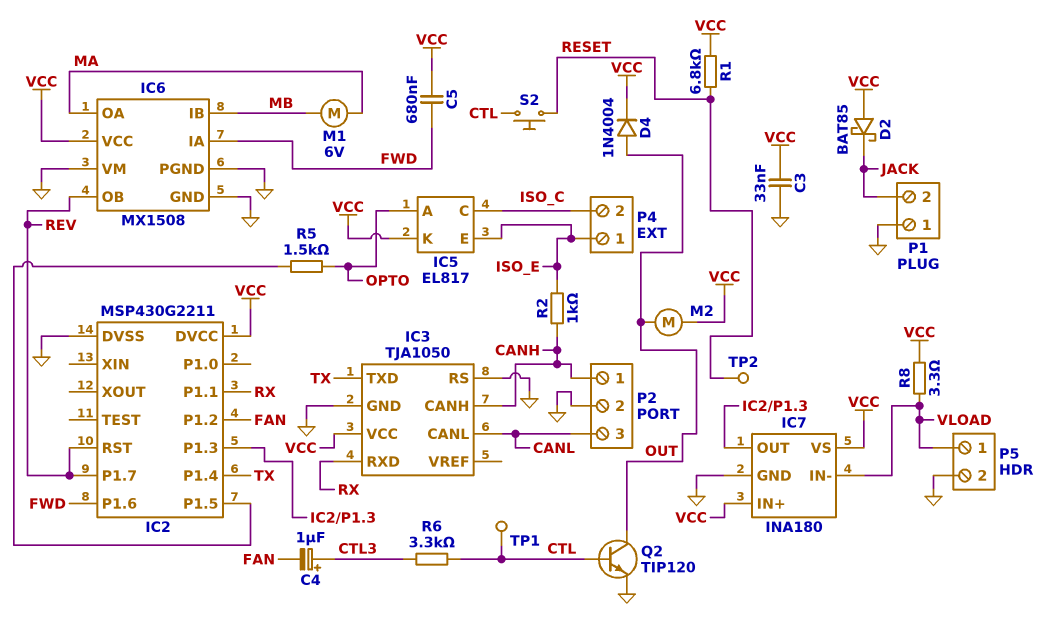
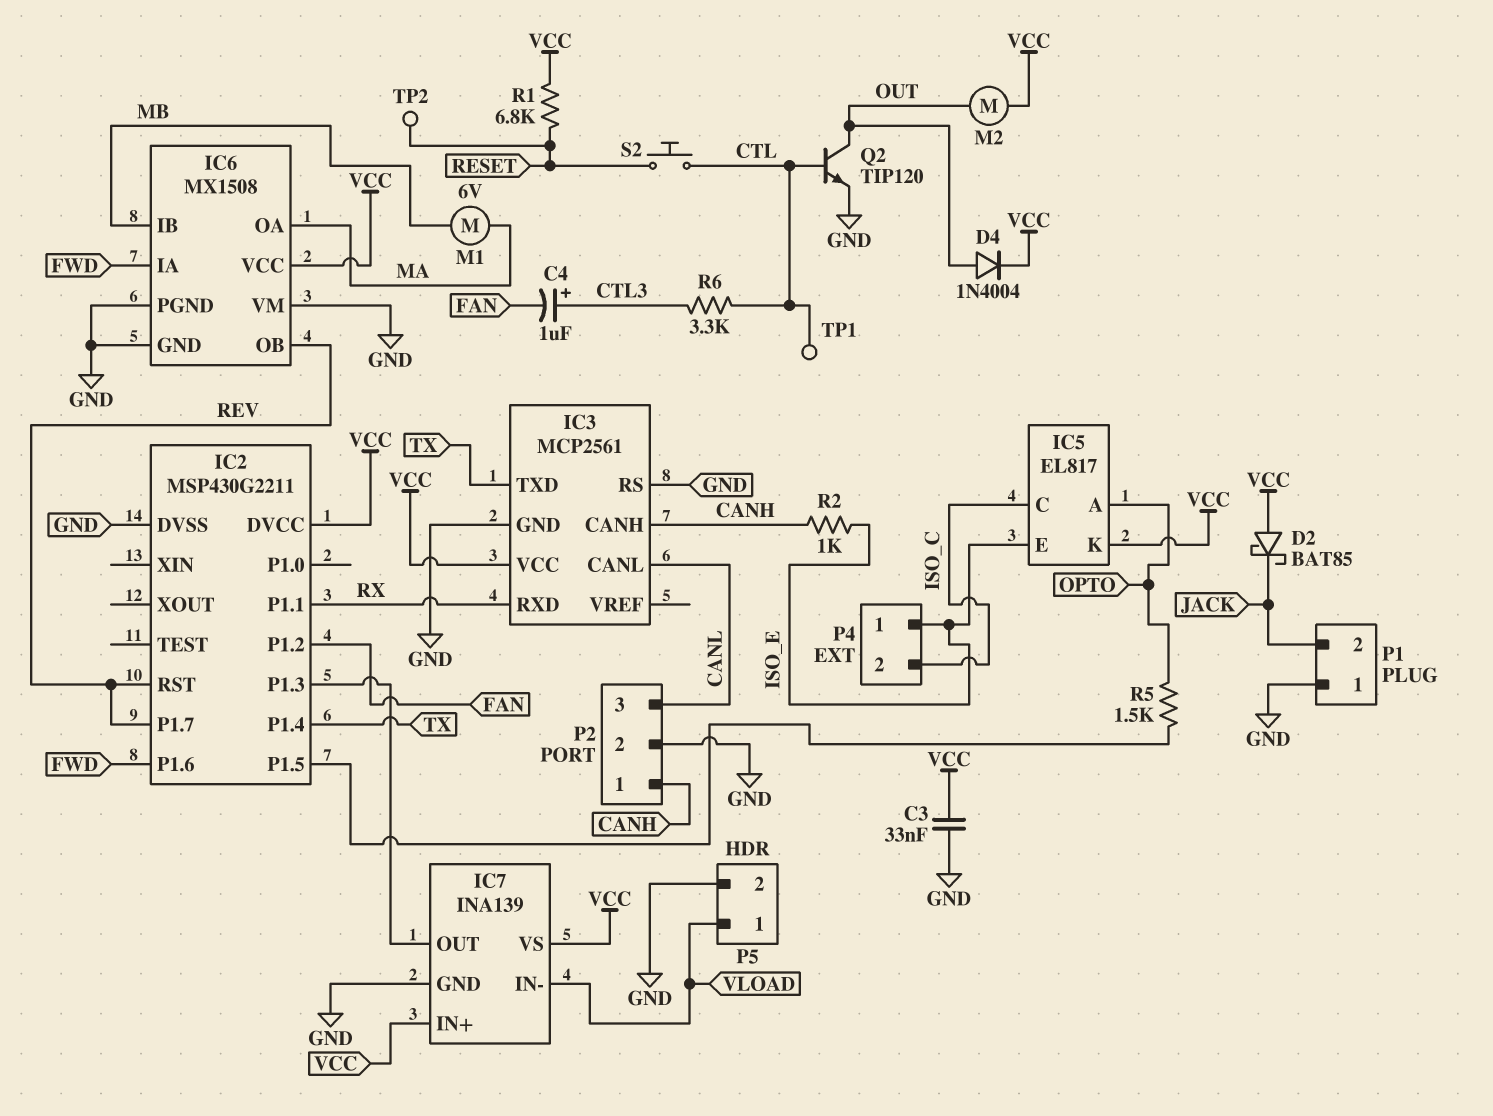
C5: 680nF (FWD, VCC) -> none
IC3: TJA1050 -> MCP2561
IC7: INA180 -> INA139
R8: 3.3 (VCC, VLOAD) -> none

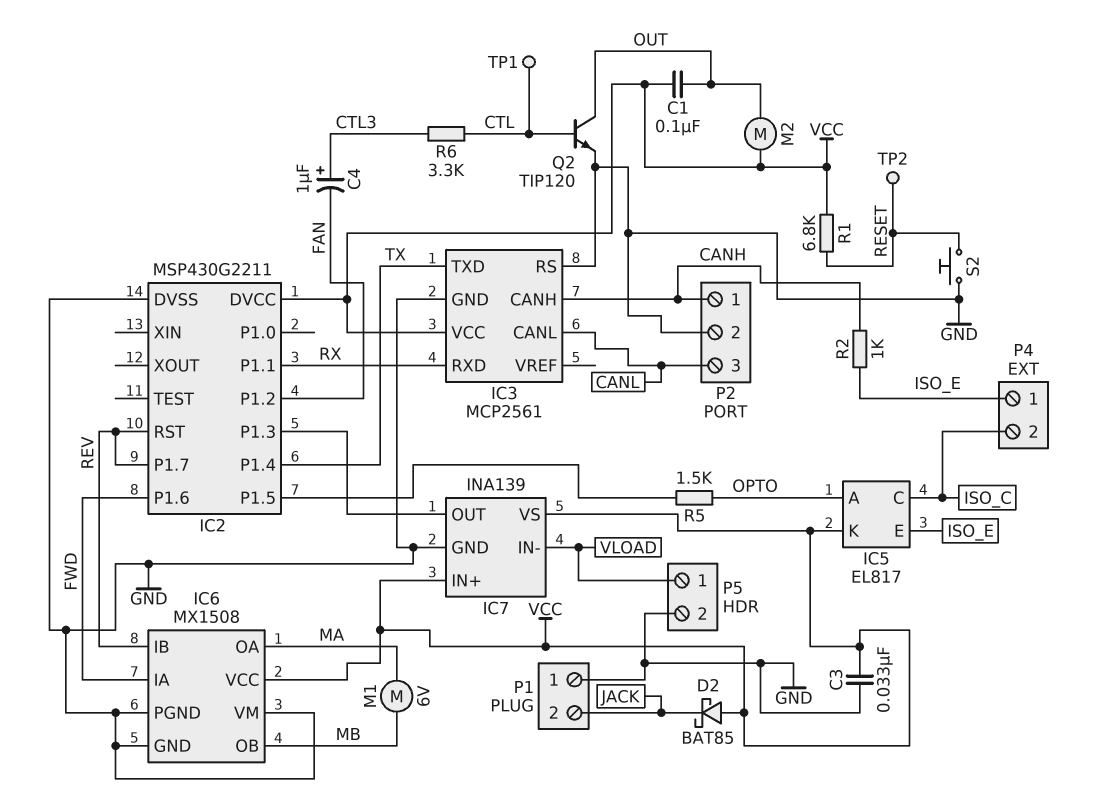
C1: none -> 100nF (OUT, VCC)
D4: diode 1N4004 (A OUT, K VCC) -> none
IC6 pin IB: MB -> REV
IC6 pin OB: REV -> MB
S2: button (CTL, RESET) -> button (GND, RESET)

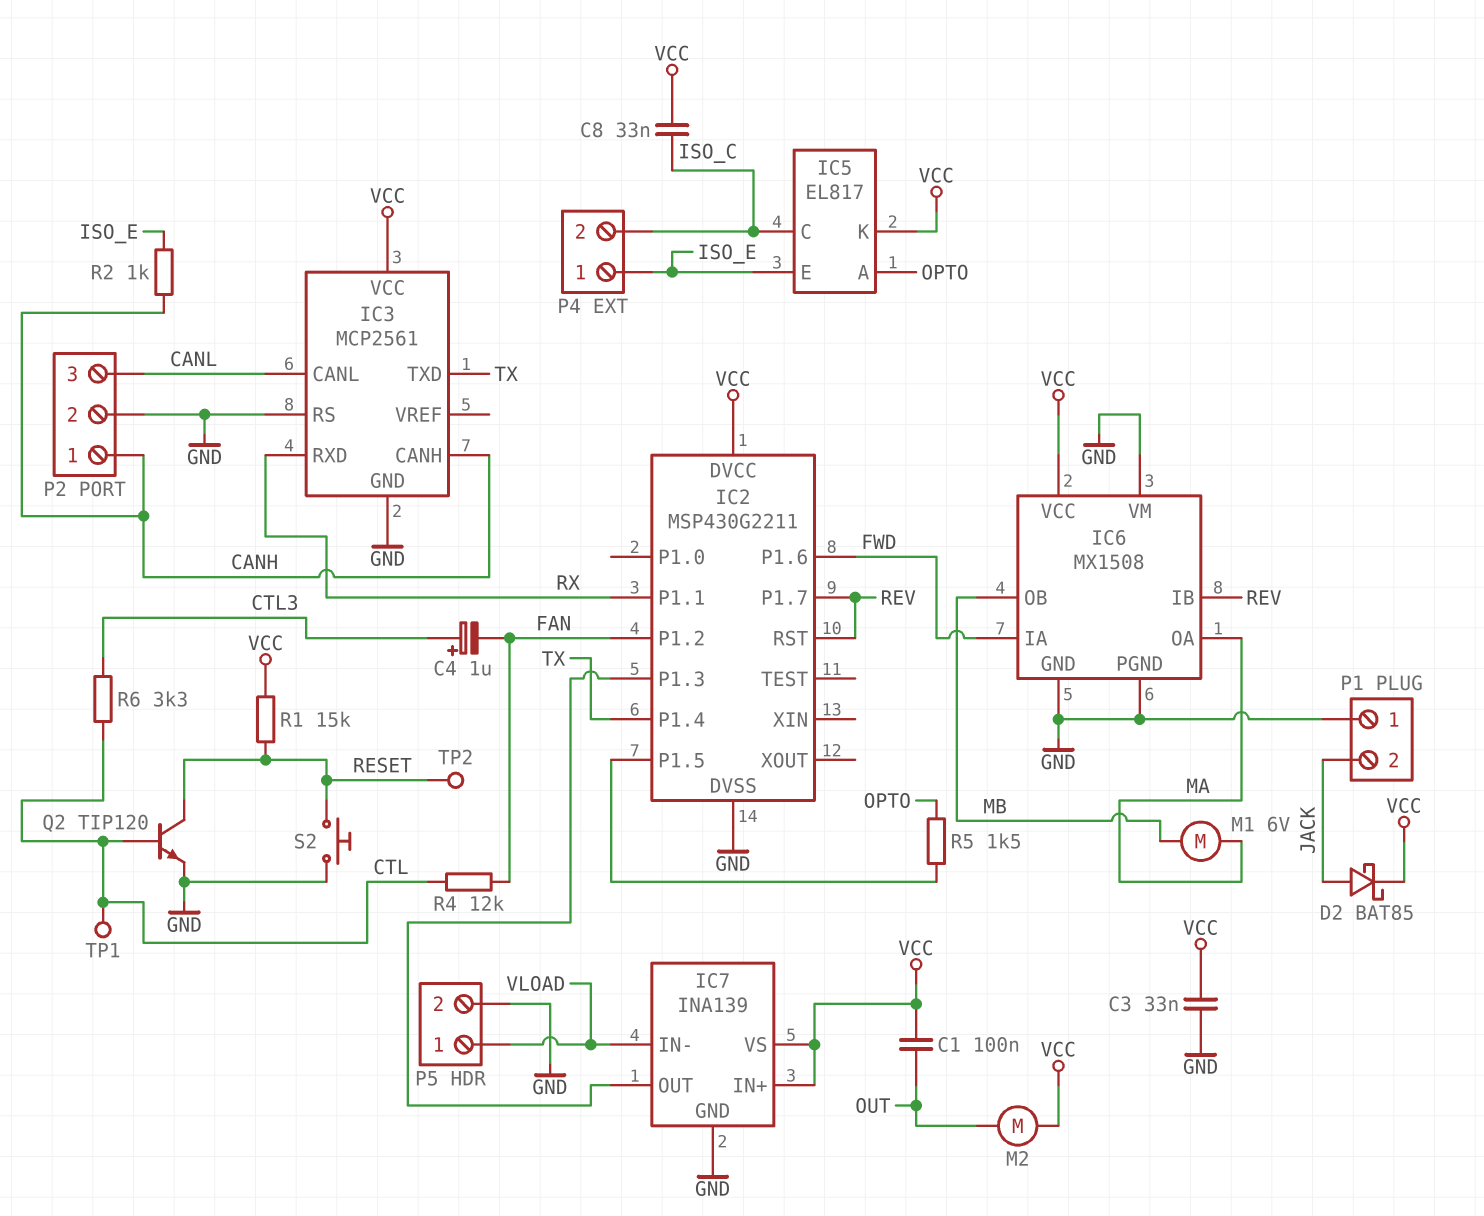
C8: none -> 33nF (ISO_C, VCC)
D2: schottky BAT85 (A VCC, K JACK) -> schottky BAT85 (A JACK, K VCC)
Q2: NPN TIP120 (B CTL, C OUT, E GND) -> NPN TIP120 (B CTL, C RESET, E GND)
R1: 6.8k (RESET, VCC) -> 15k (RESET, VCC)
R4: none -> 12k (CTL, FAN)

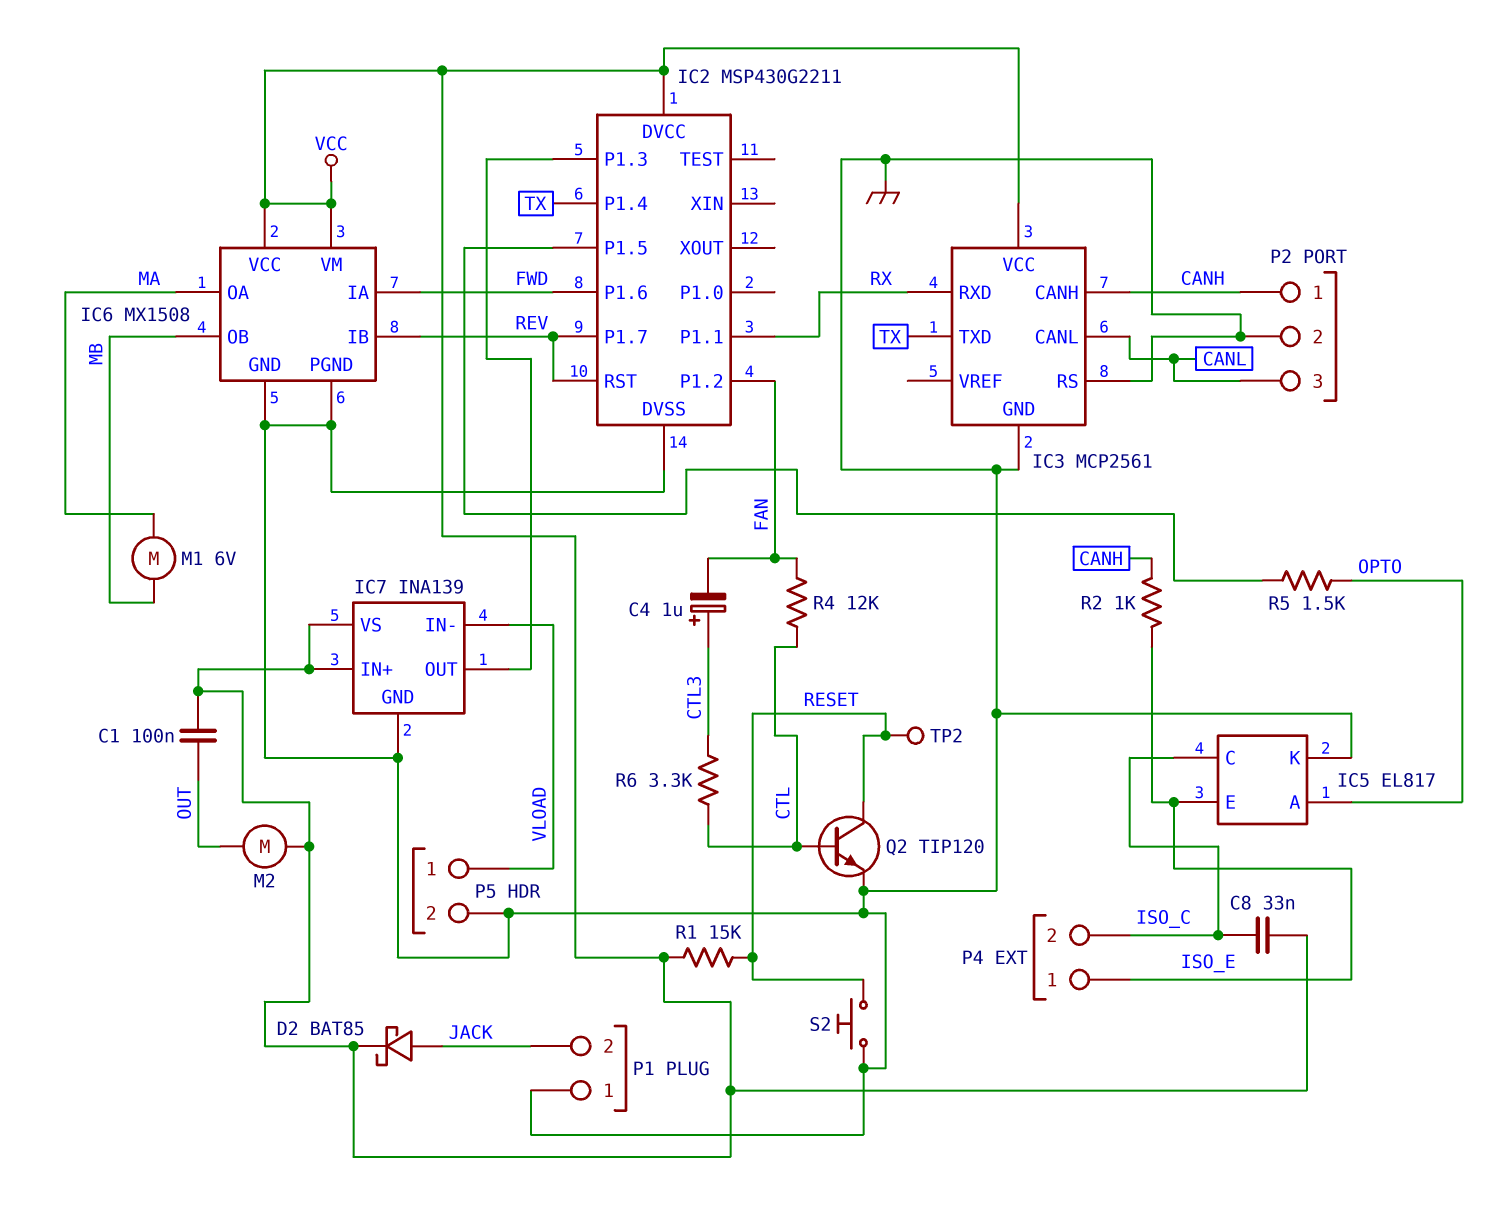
C3: 33nF (GND, VCC) -> none
IC5 pin K: VCC -> GND
IC6 pin VM: GND -> VCC
TP1: test point (CTL) -> none

